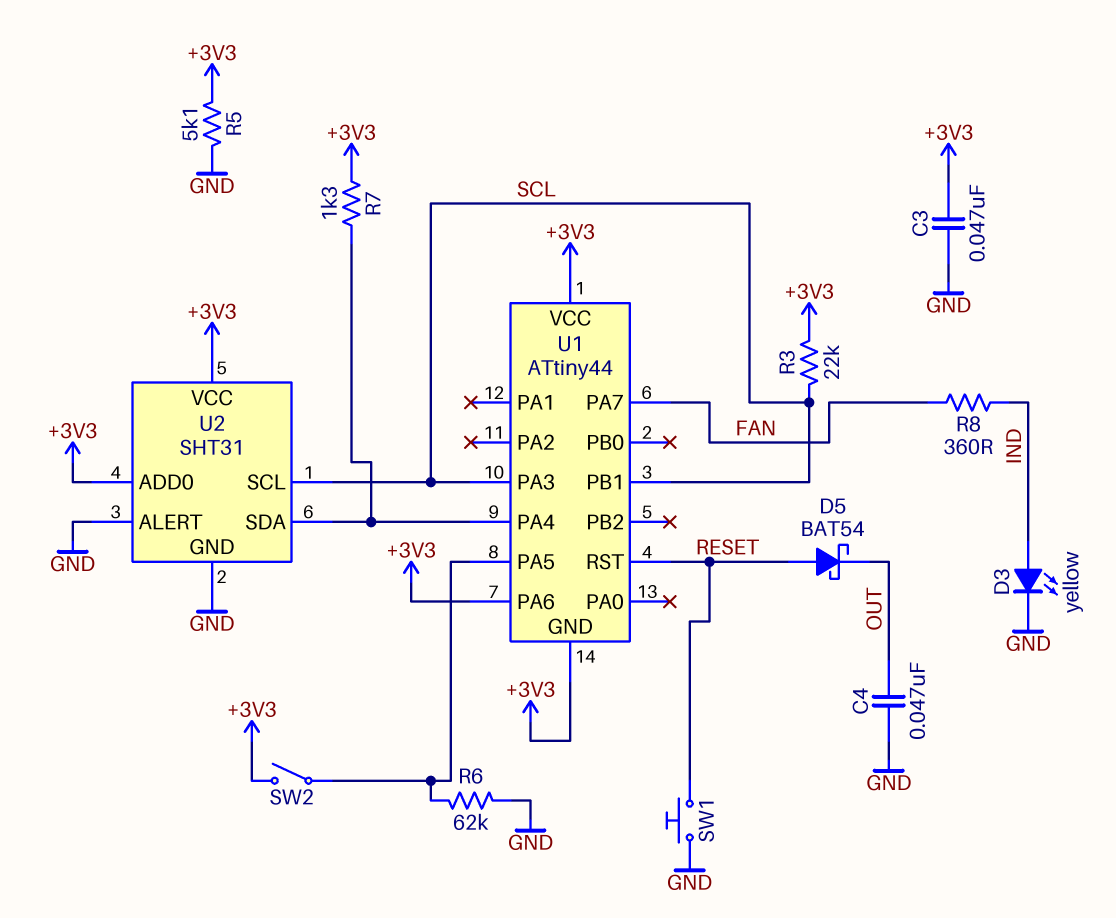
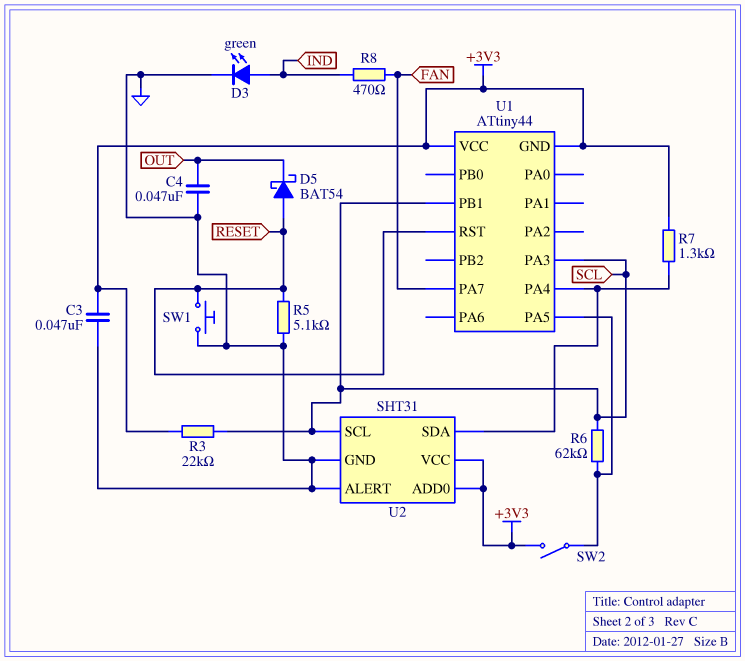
D3: LED yellow (A IND, K GND) -> LED green (A IND, K GND)
R5: 5.1k (+3V3, GND) -> 5.1k (GND, RESET)
R6: 62k (GND, U1/PA5) -> 62k (SCL, U1/PA5)
R8: 360 (FAN, IND) -> 470 (FAN, IND)
U1 pin PA6: +3V3 -> none

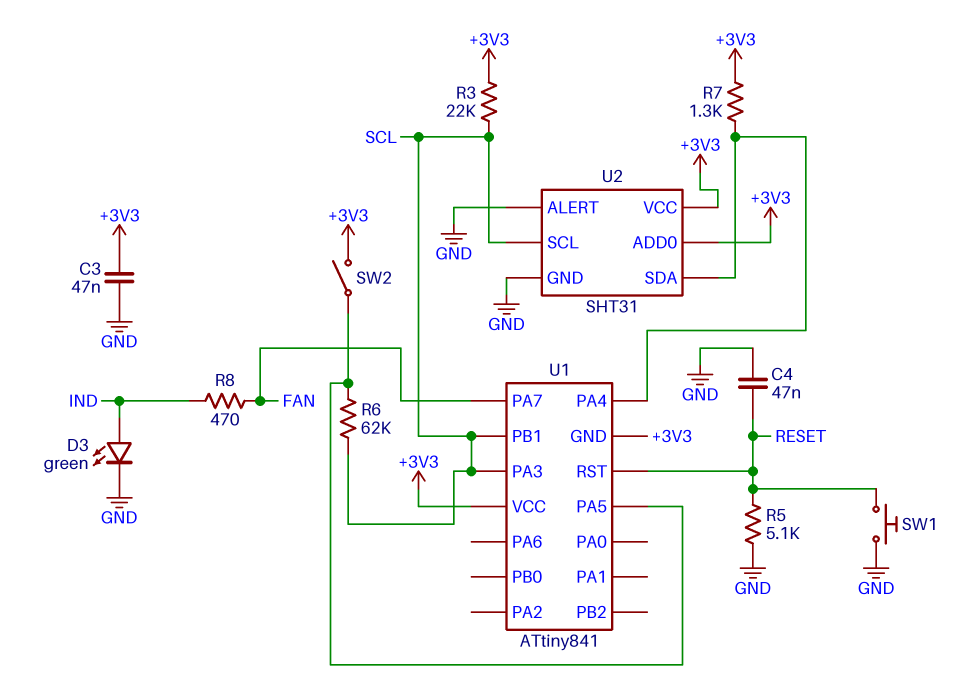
C4: 47nF (GND, OUT) -> 47nF (GND, RESET)
D5: schottky BAT54 (A RESET, K OUT) -> none
U1: ATtiny44 -> ATtiny841

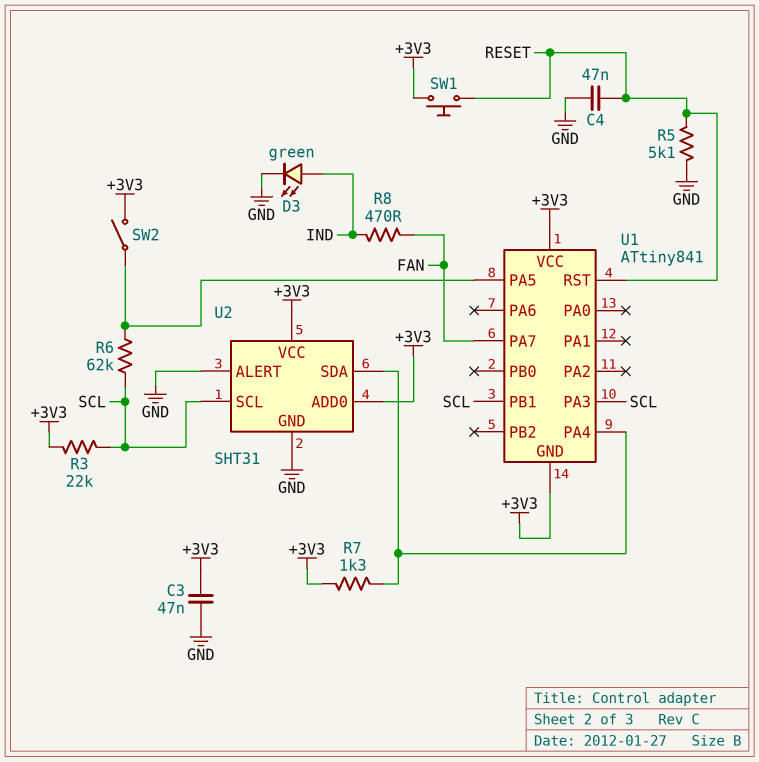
SW1: button (GND, RESET) -> button (+3V3, RESET)

